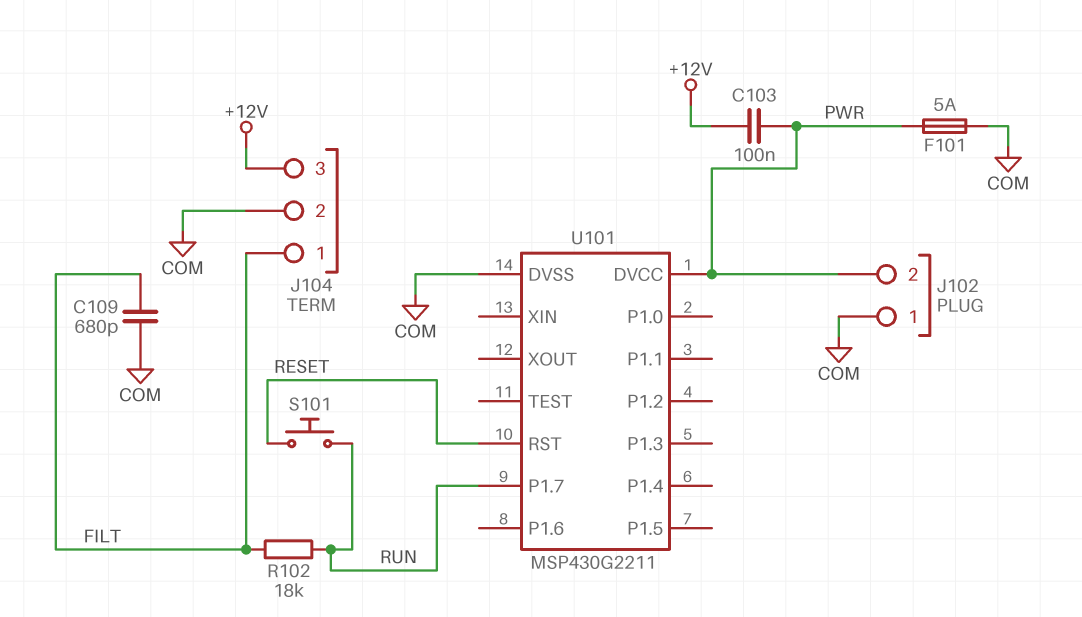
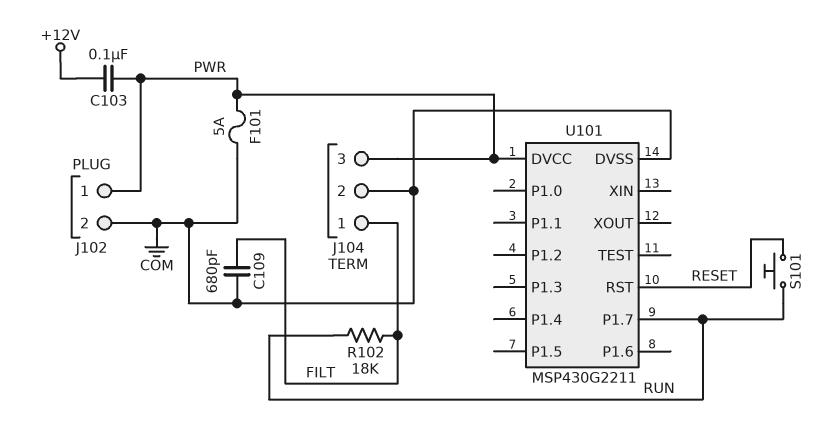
J102 pin 1: COM -> PWR
J102 pin 2: PWR -> COM
J104 pin 3: +12V -> PWR

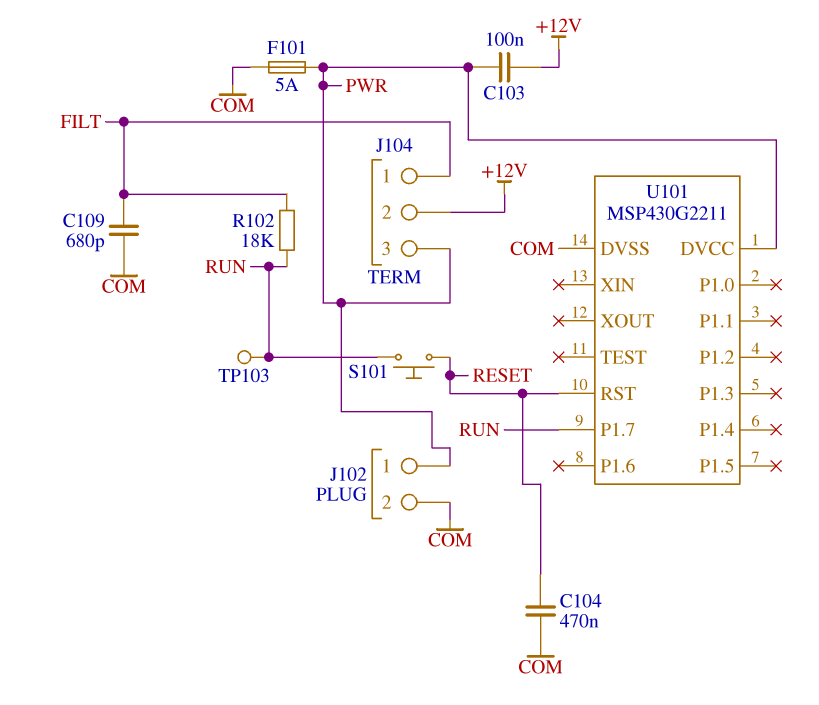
C104: none -> 470nF (COM, RESET)
J104 pin 2: COM -> +12V
TP103: none -> test point (RUN)

